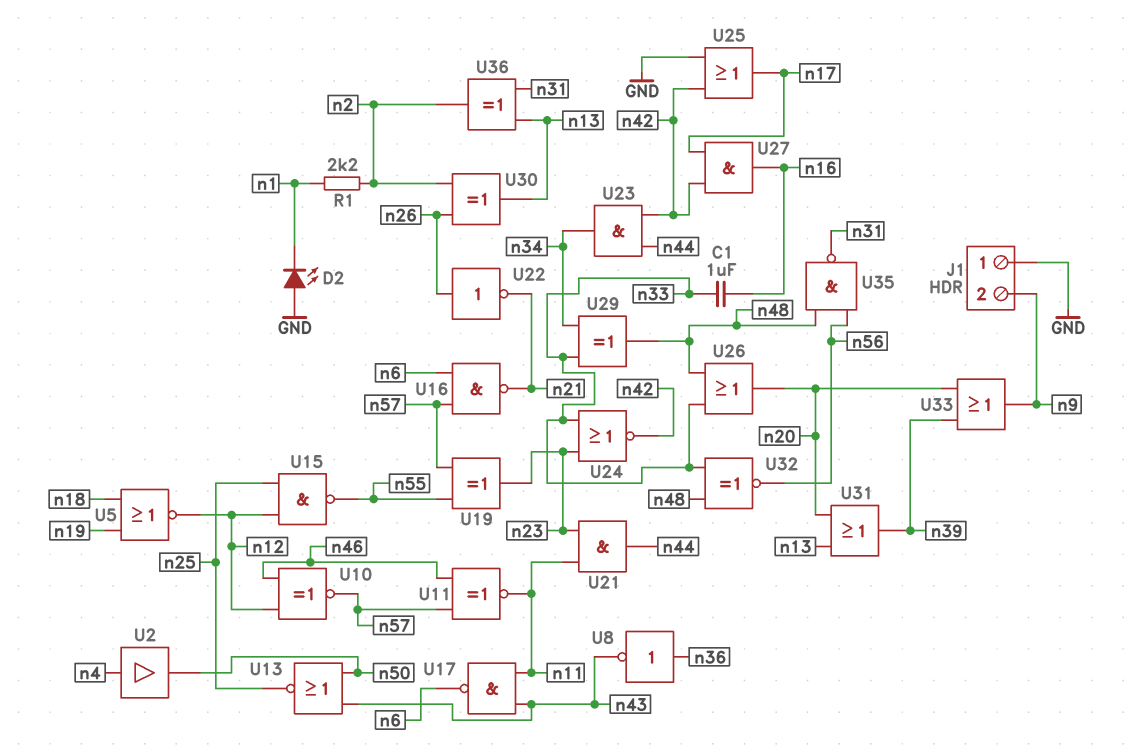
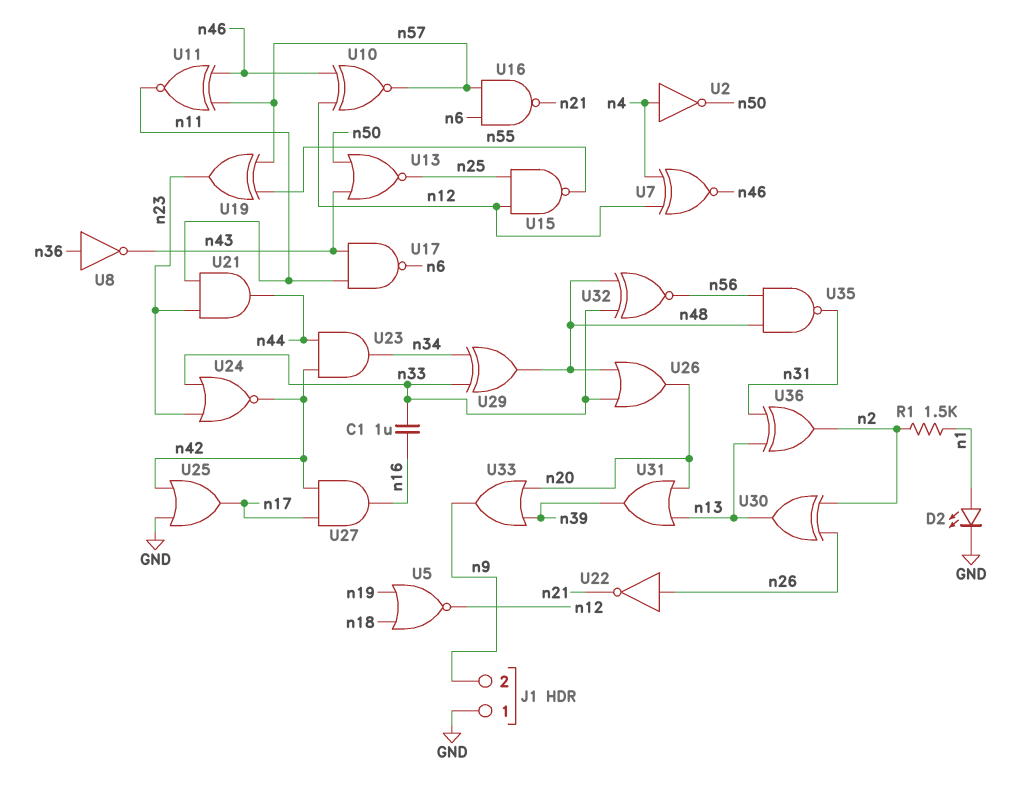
D2: LED (A GND, K n1) -> LED (A n1, K GND)
R1: 2.2k (n1, n2) -> 1.5k (n1, n2)
U2: buffer (in n4, out n50) -> NOT (in n4, out n50)
U7: none -> XNOR (in n4, in n12, out n46)

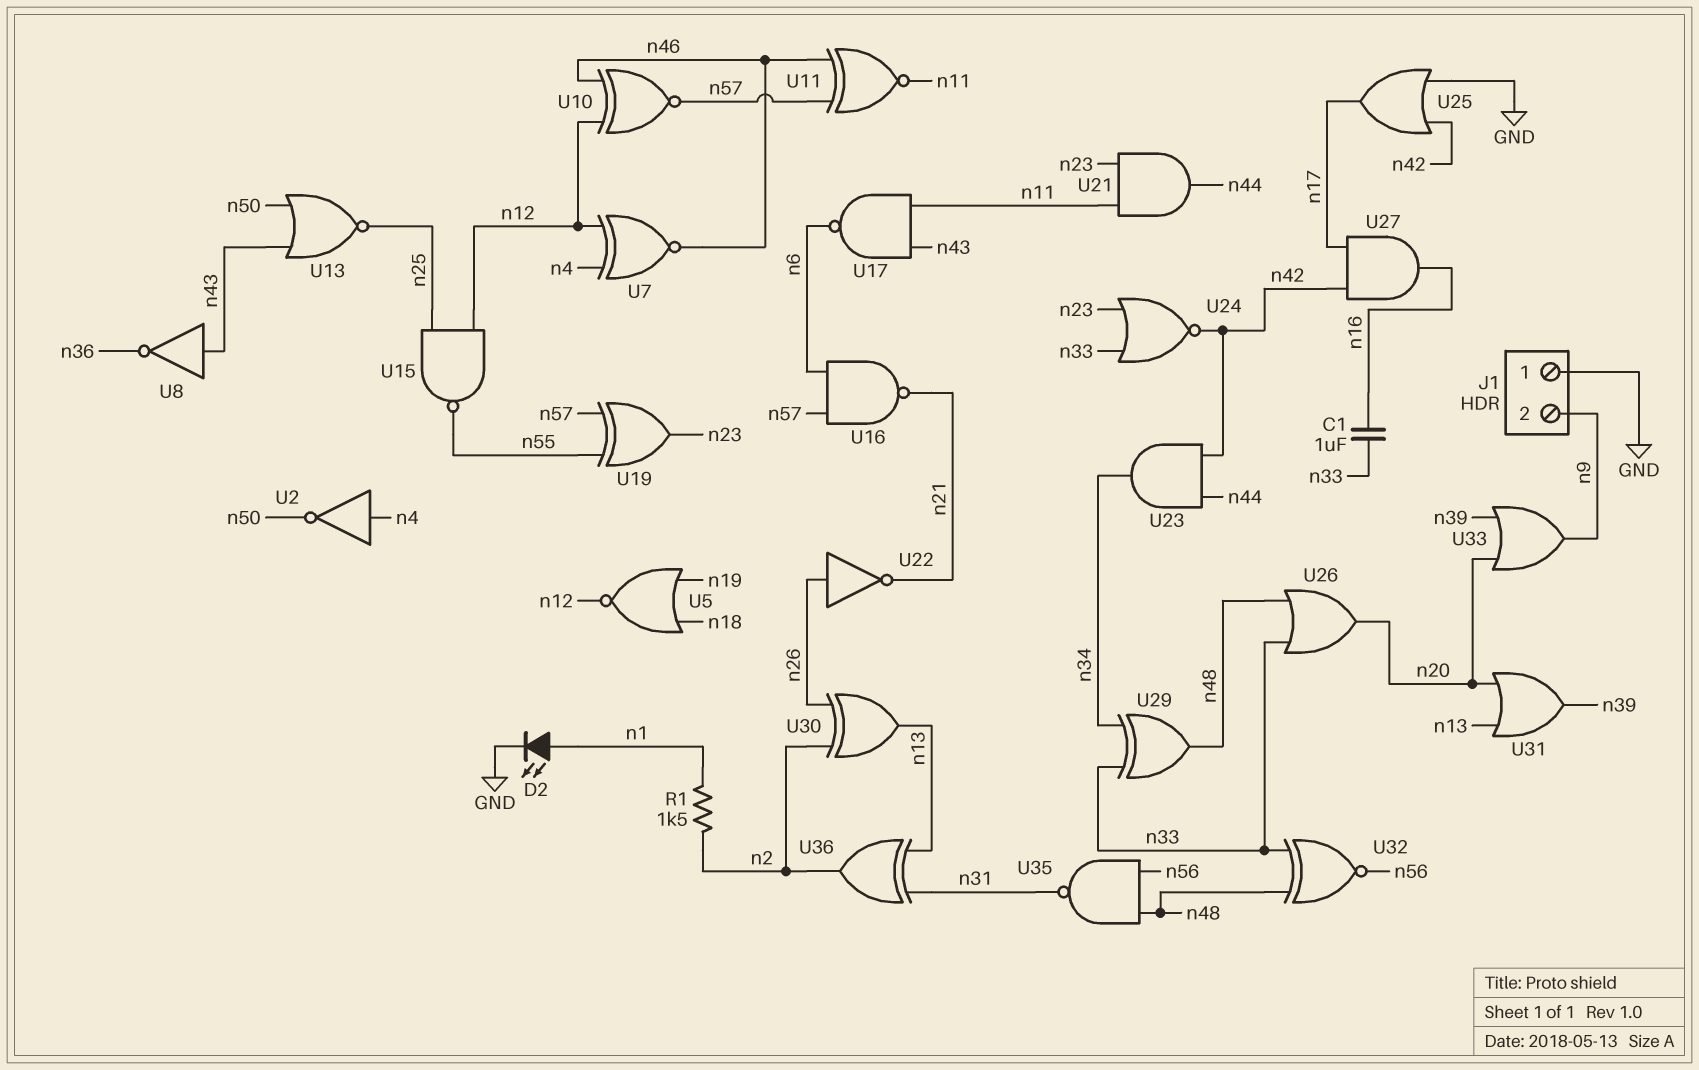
U8: NOT (in n36, out n43) -> NOT (in n43, out n36)

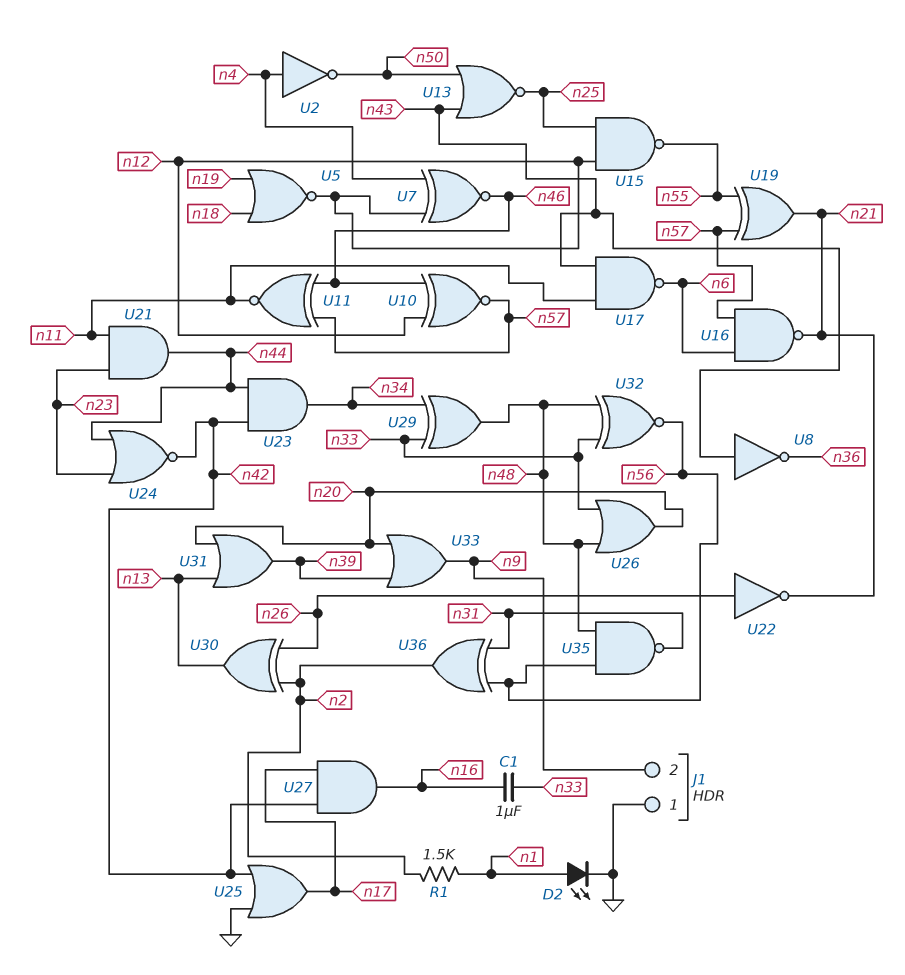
U19: XOR (in n55, in n57, out n23) -> XOR (in n55, in n57, out n21)
U24: NOR (in n23, in n33, out n42) -> NOR (in n23, in n44, out n42)
U36: XOR (in n13, in n31, out n2) -> XOR (in n31, in n56, out n2)

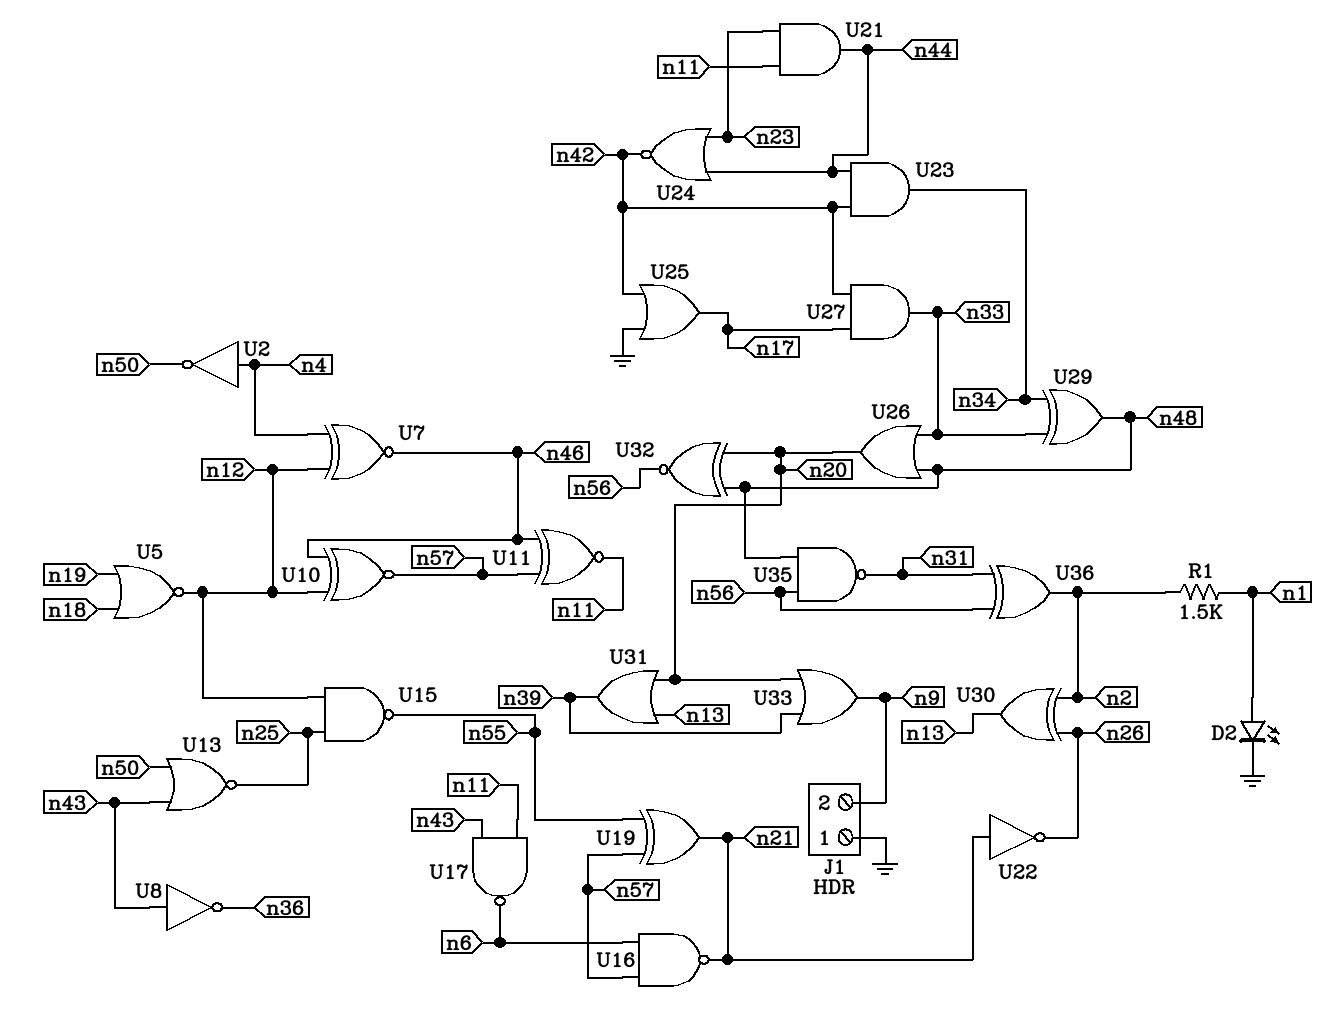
C1: 1uF (n16, n33) -> none
U22: NOT (in n26, out n21) -> NOT (in n21, out n26)
U27: AND (in n17, in n42, out n16) -> AND (in n17, in n42, out n33)
U32: XNOR (in n33, in n48, out n56) -> XNOR (in n20, in n48, out n56)

